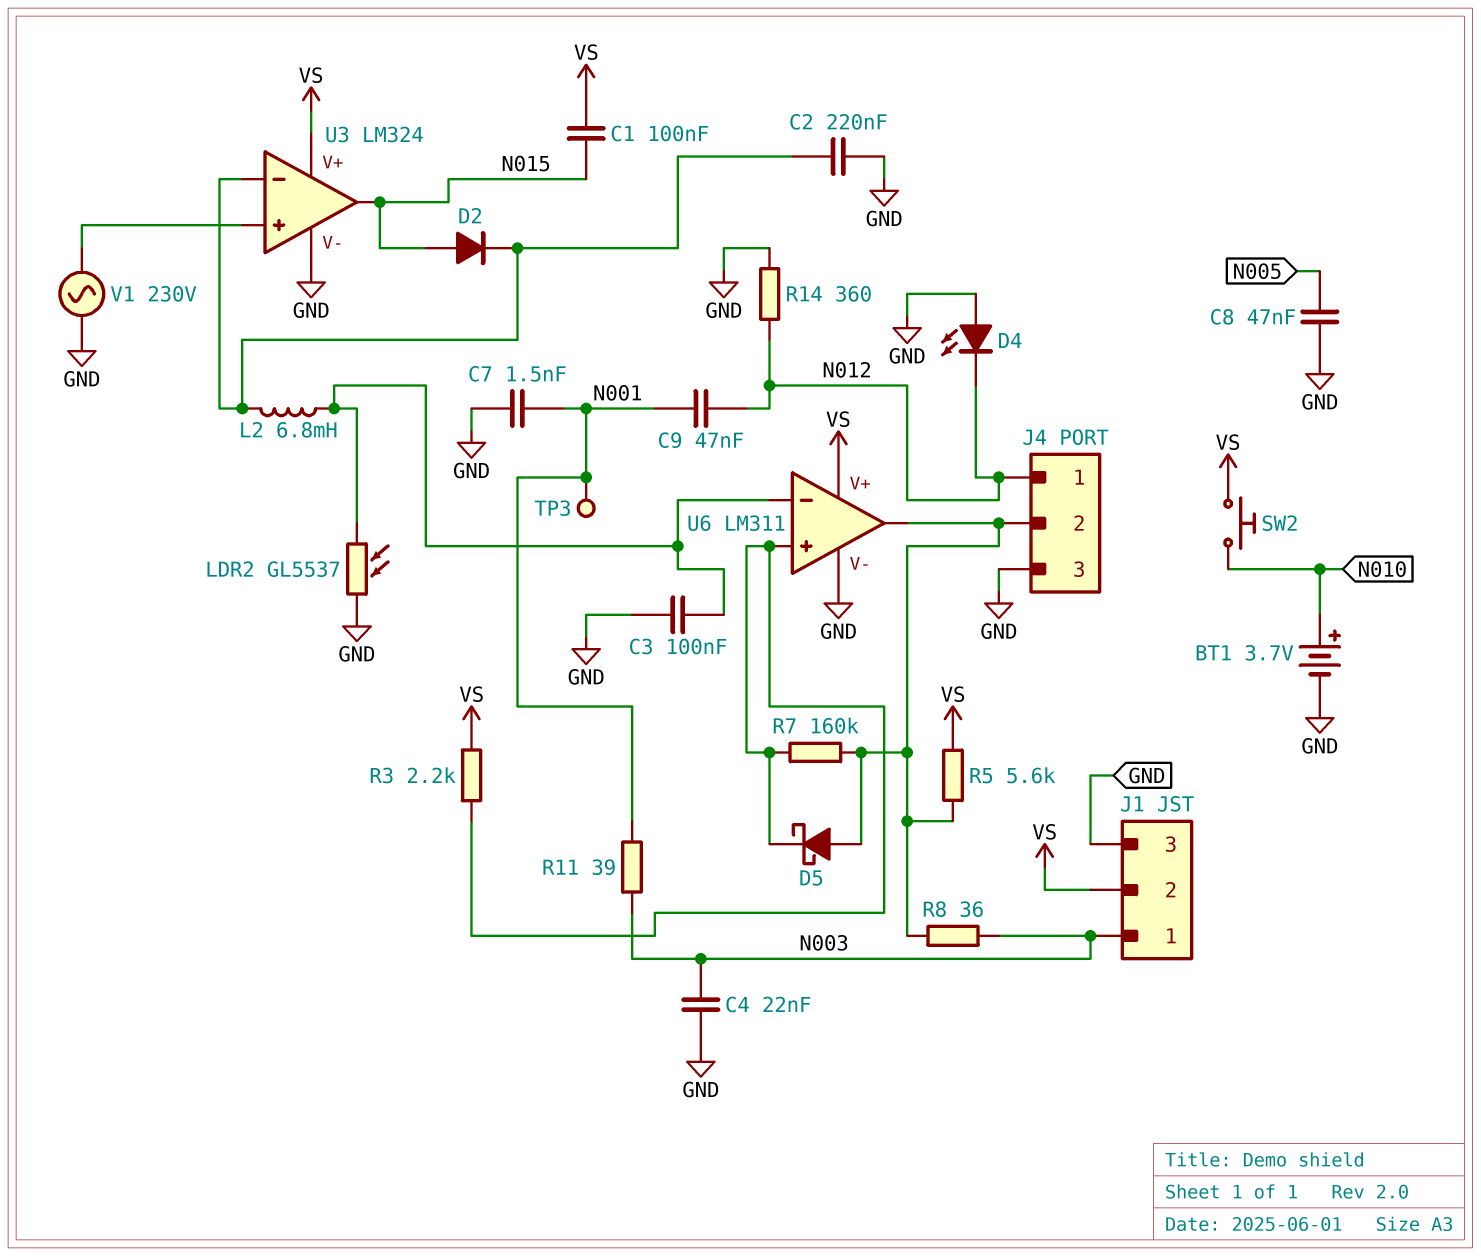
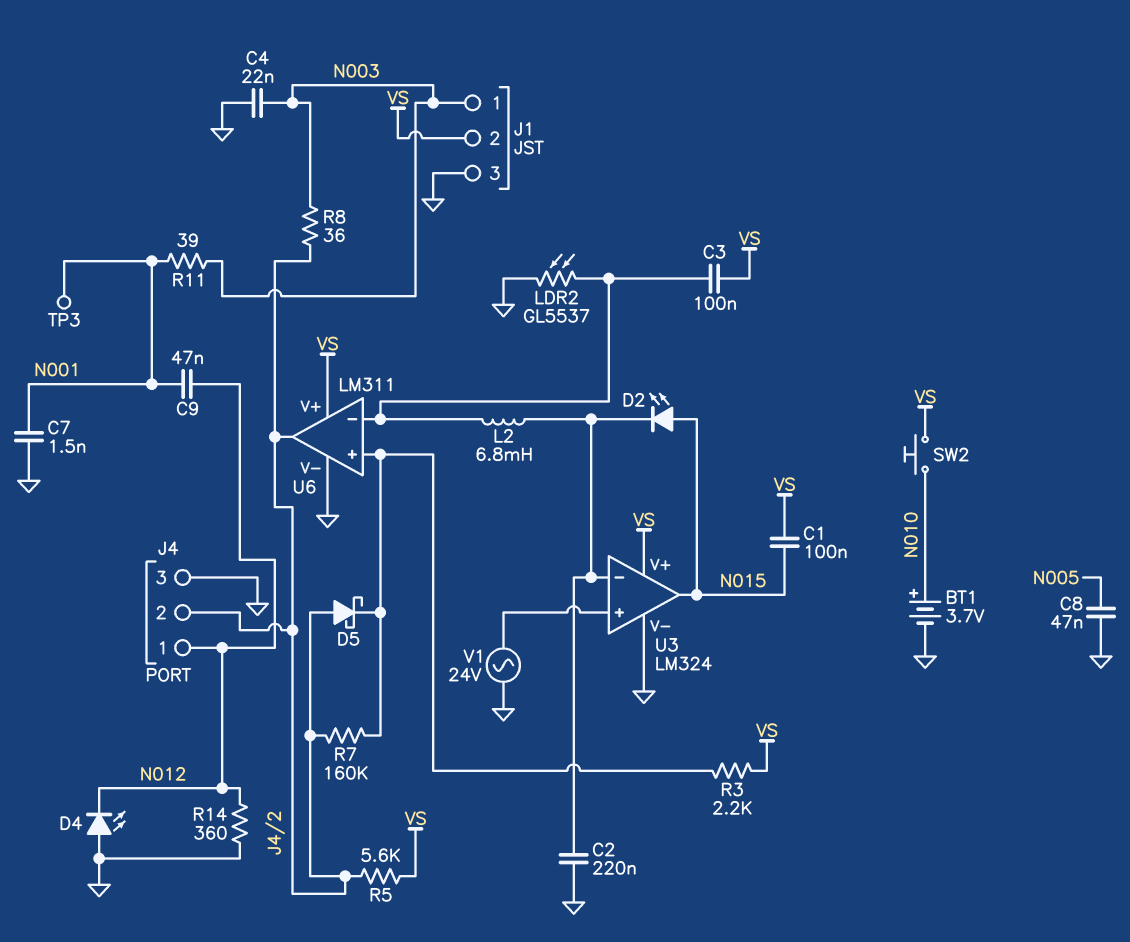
C3: 100nF (GND, U6/in-) -> 100nF (U6/in-, VS)
D2: diode (A N015, K U3/in-) -> LED (A N015, K U3/in-)
V1: AC 230V (GND, U3/in+) -> AC 24V (GND, U3/in+)

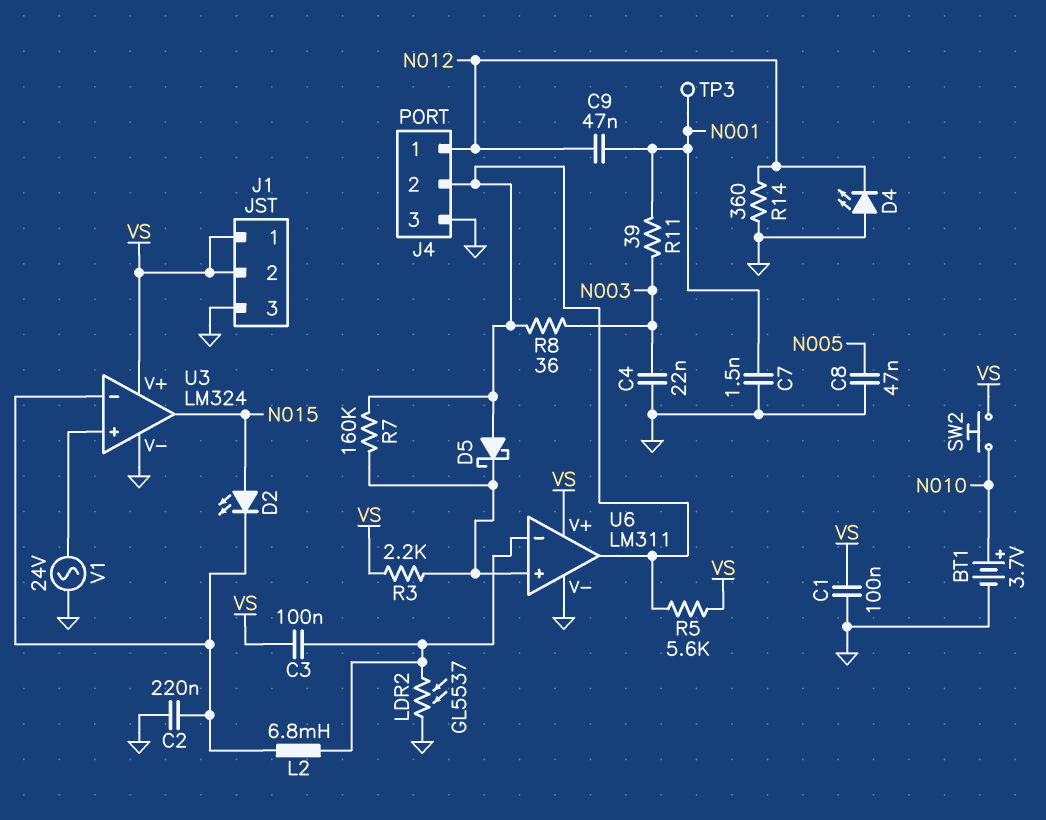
C1: 100nF (N015, VS) -> 100nF (GND, VS)
J1 pin 1: N003 -> VS

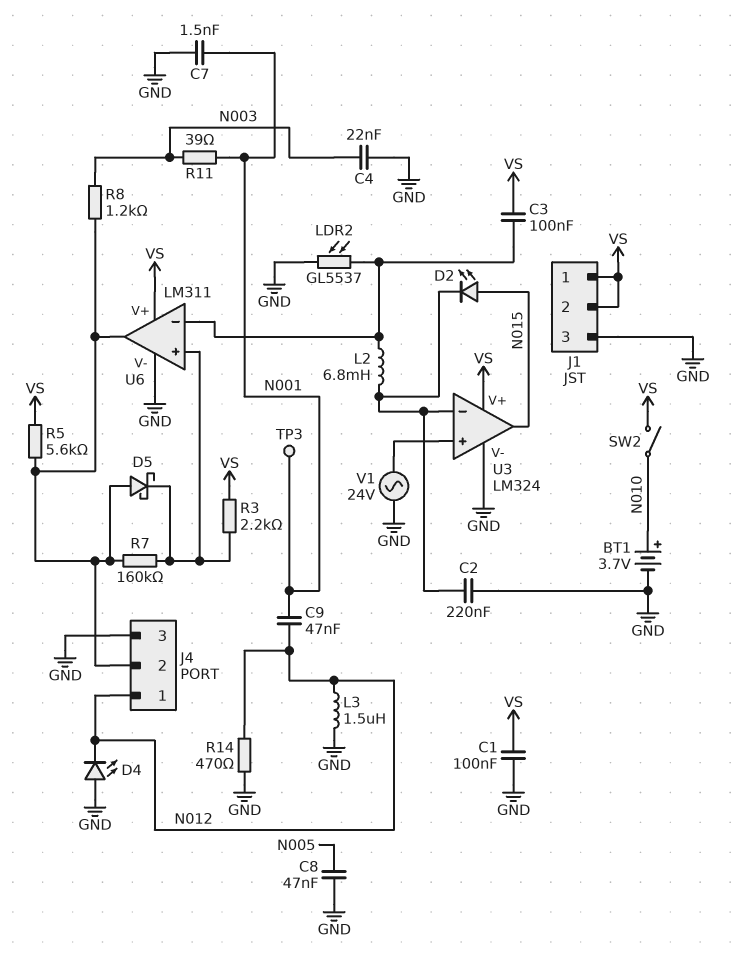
L3: none -> 1.5uH (GND, N012)
R8: 36 (J4/2, N003) -> 1.2k (J4/2, N003)
R14: 360 (GND, N012) -> 470 (GND, N012)
SW2: button (N010, VS) -> switch (N010, VS)

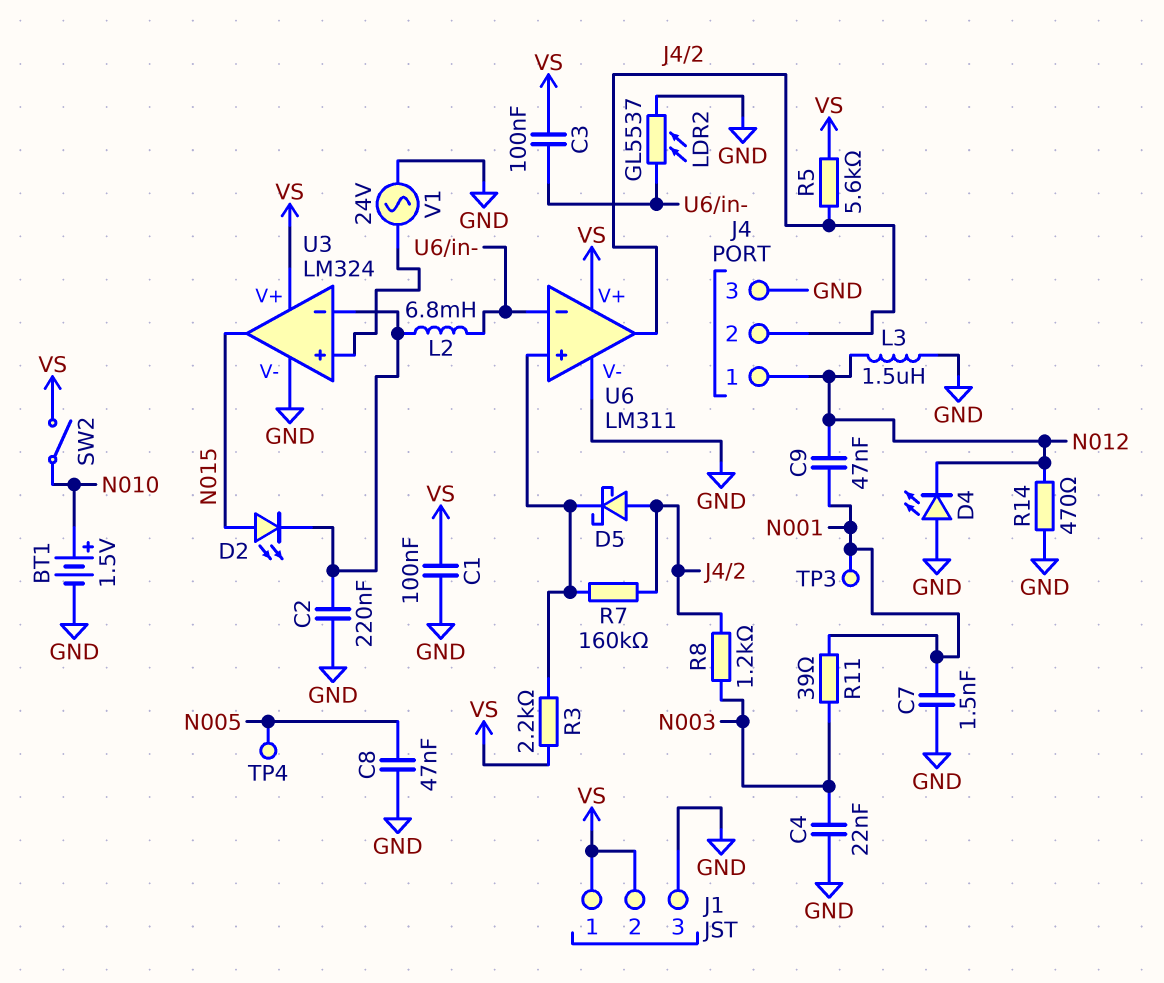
BT1: 3.7V (plus N010, minus GND) -> 1.5V (plus N010, minus GND)
TP4: none -> test point (N005)

